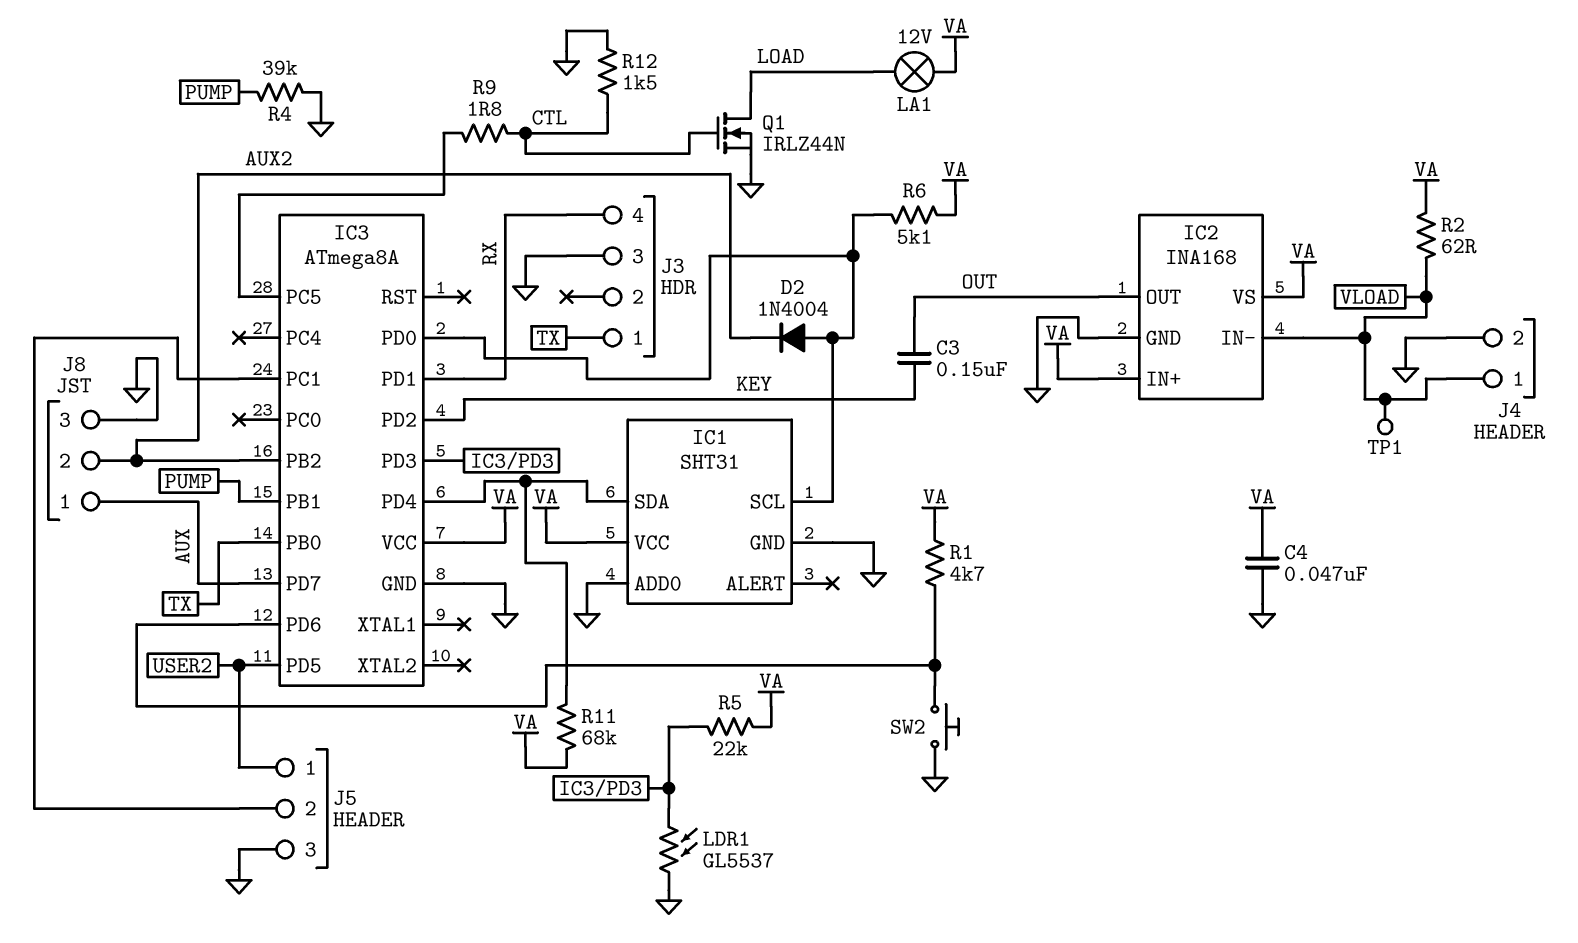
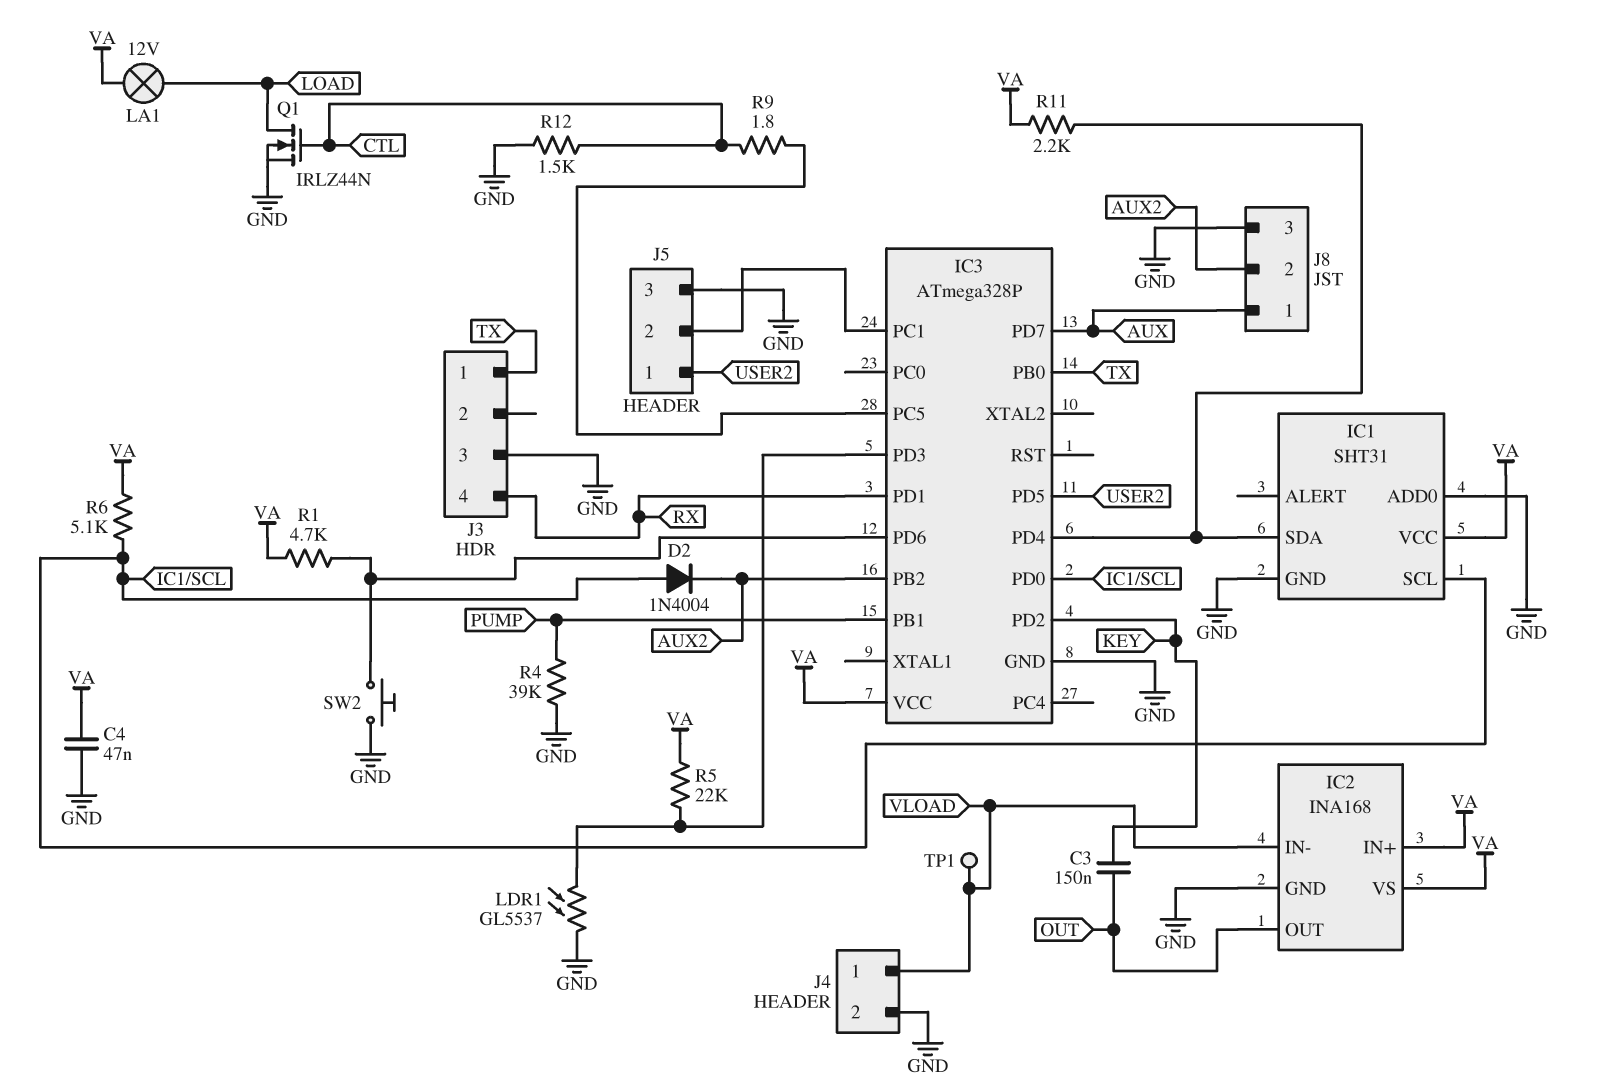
IC3: ATmega8A -> ATmega328P
R2: 62 (VA, VLOAD) -> none
R11: 68k (IC1/SDA, VA) -> 2.2k (IC1/SDA, VA)

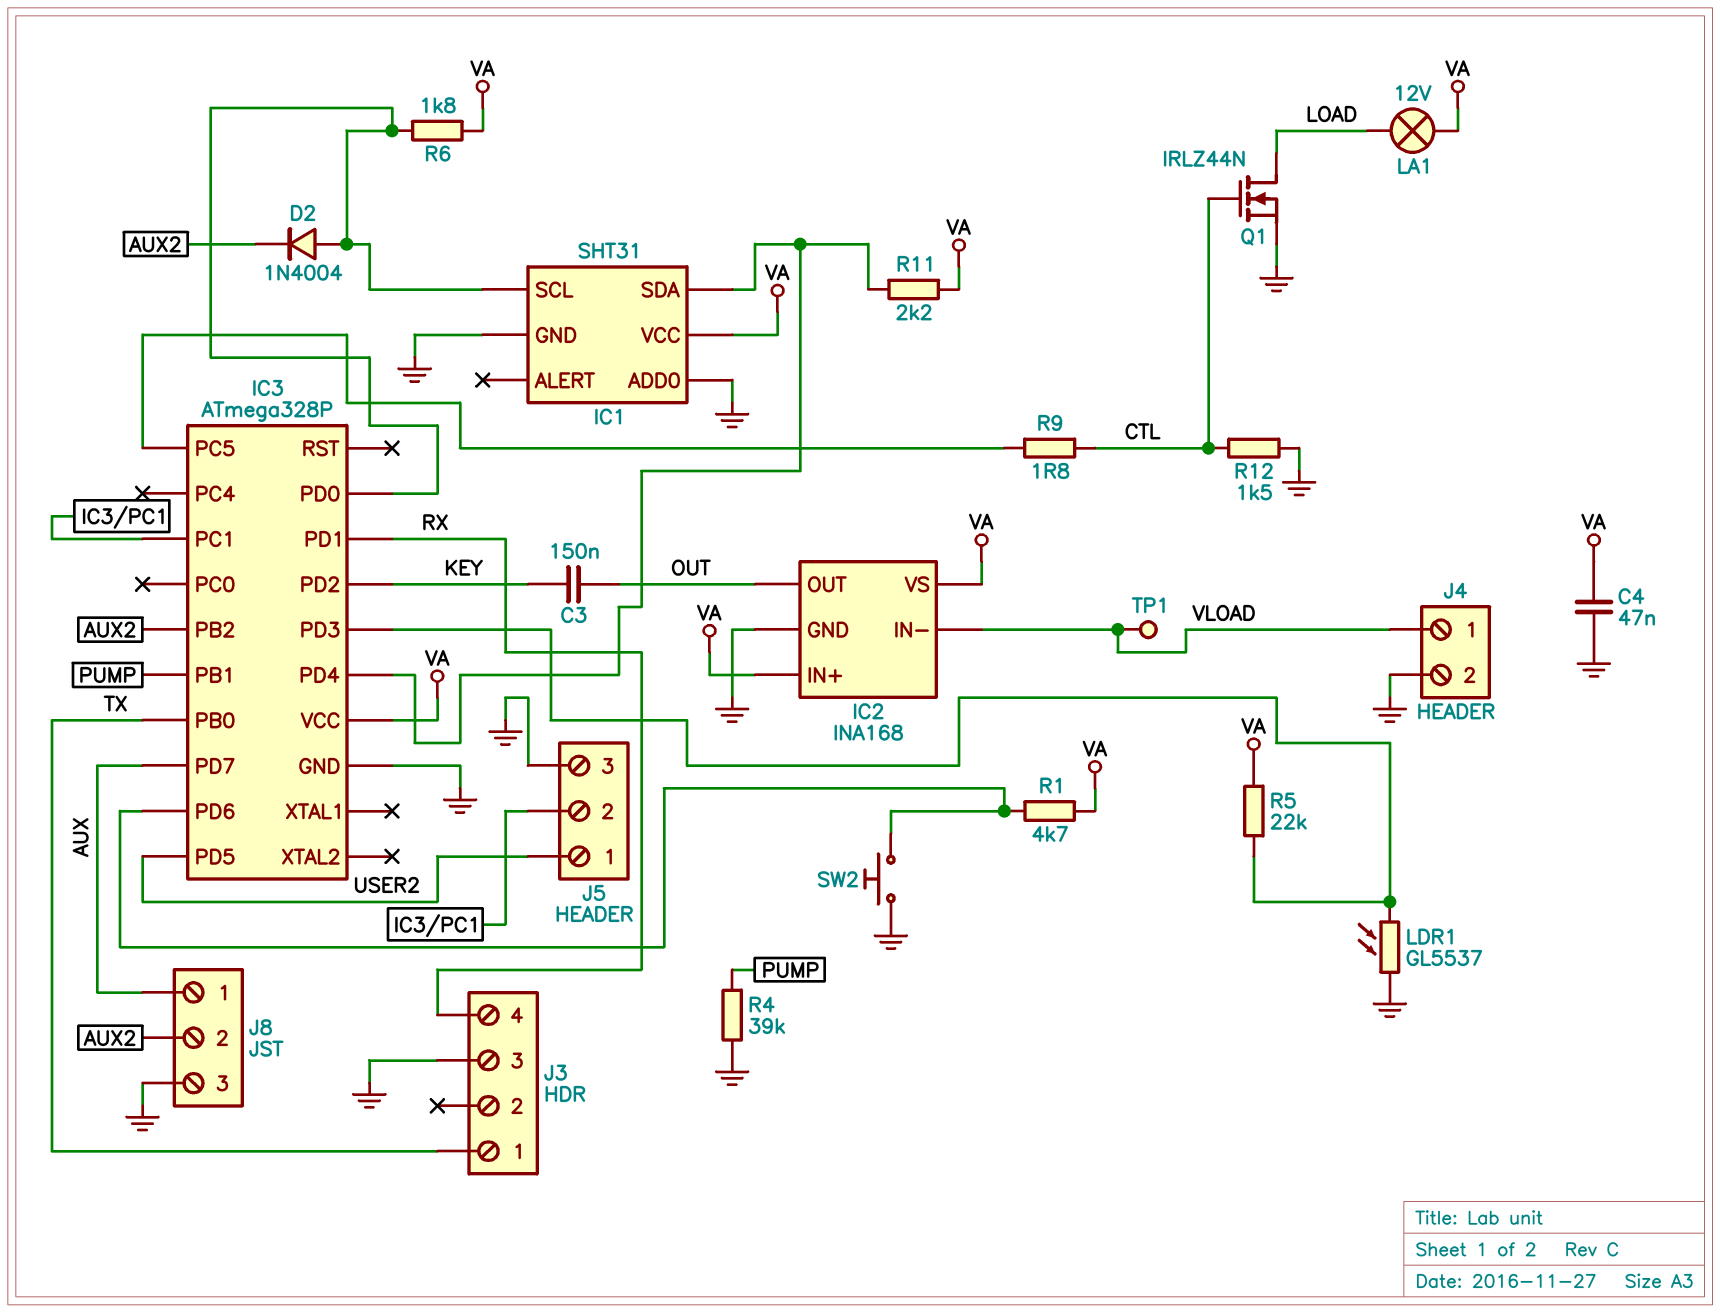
R6: 5.1k (IC1/SCL, VA) -> 1.8k (IC1/SCL, VA)

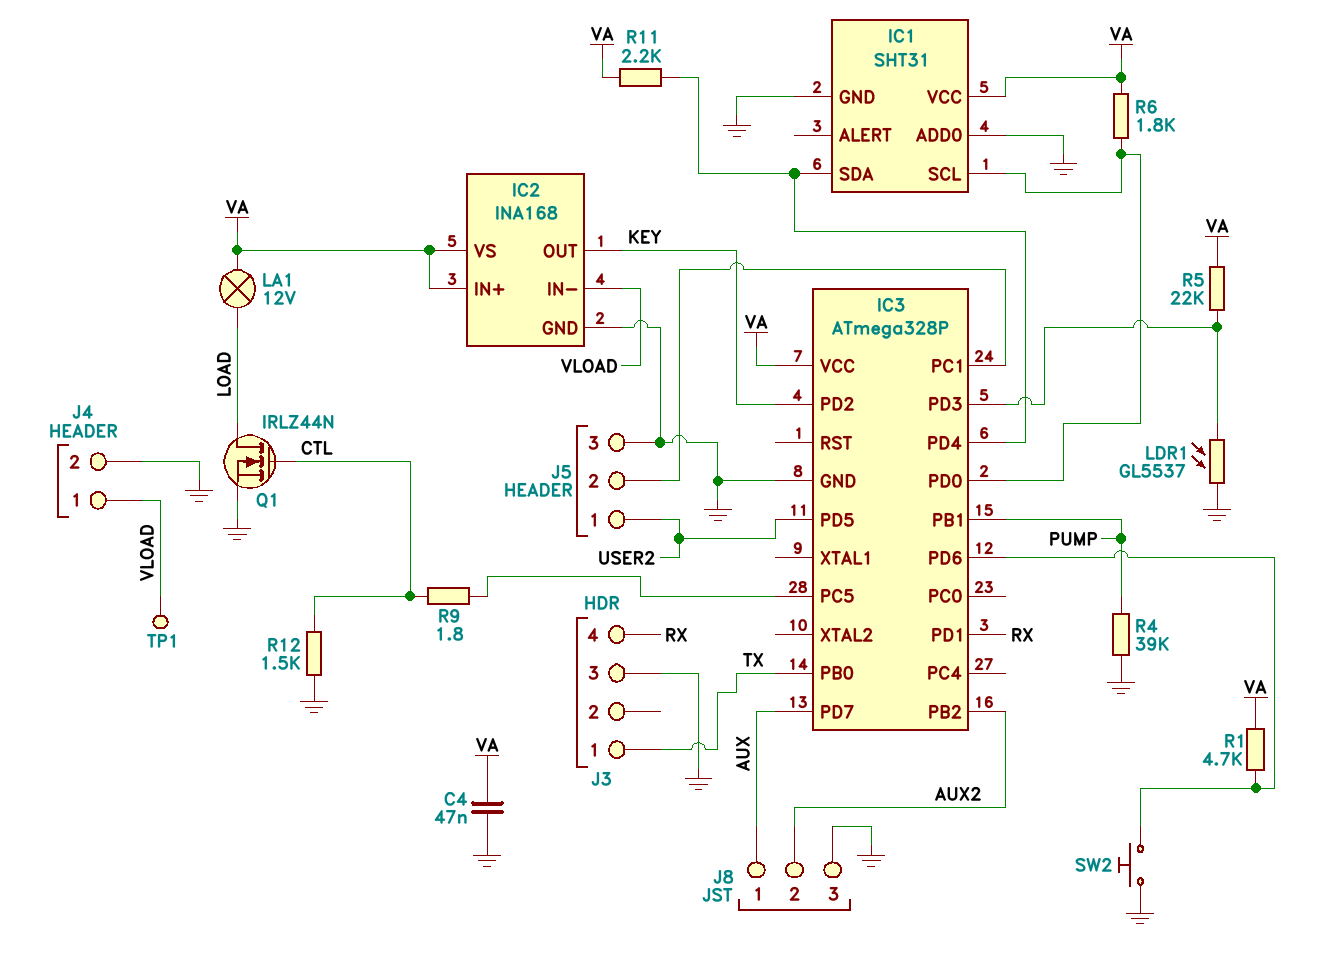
C3: 150nF (KEY, OUT) -> none
D2: diode 1N4004 (A IC1/SCL, K AUX2) -> none
IC2 pin OUT: OUT -> KEY

